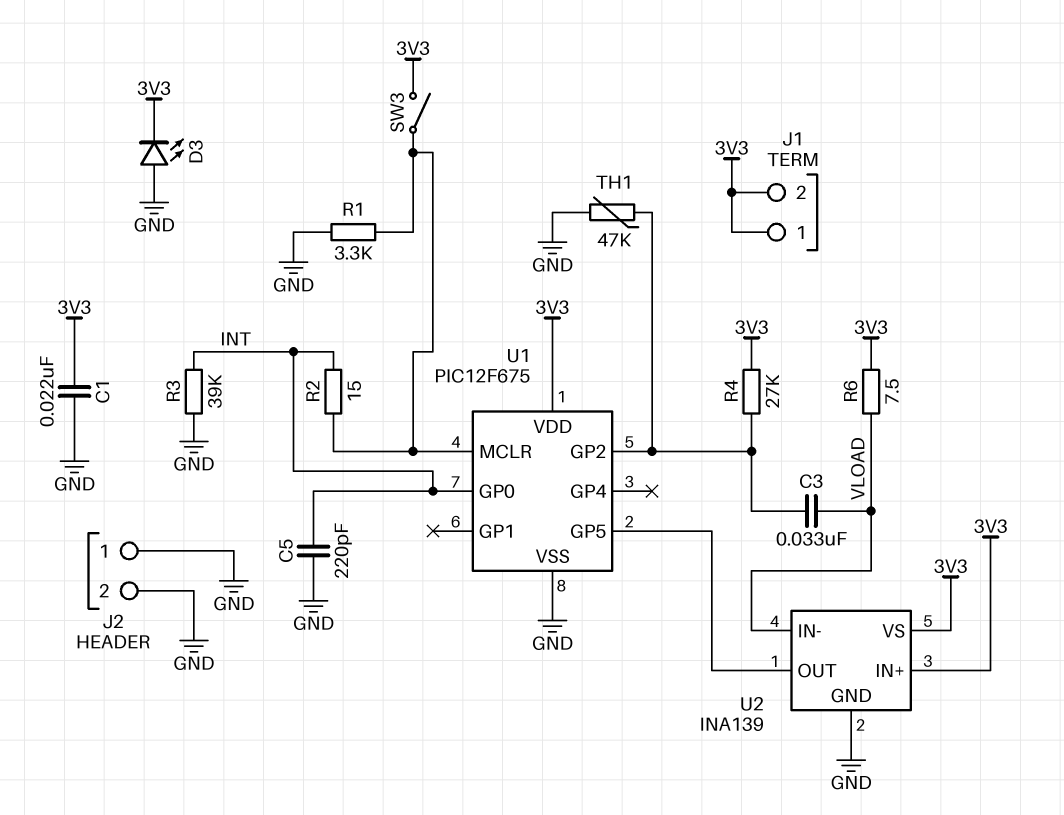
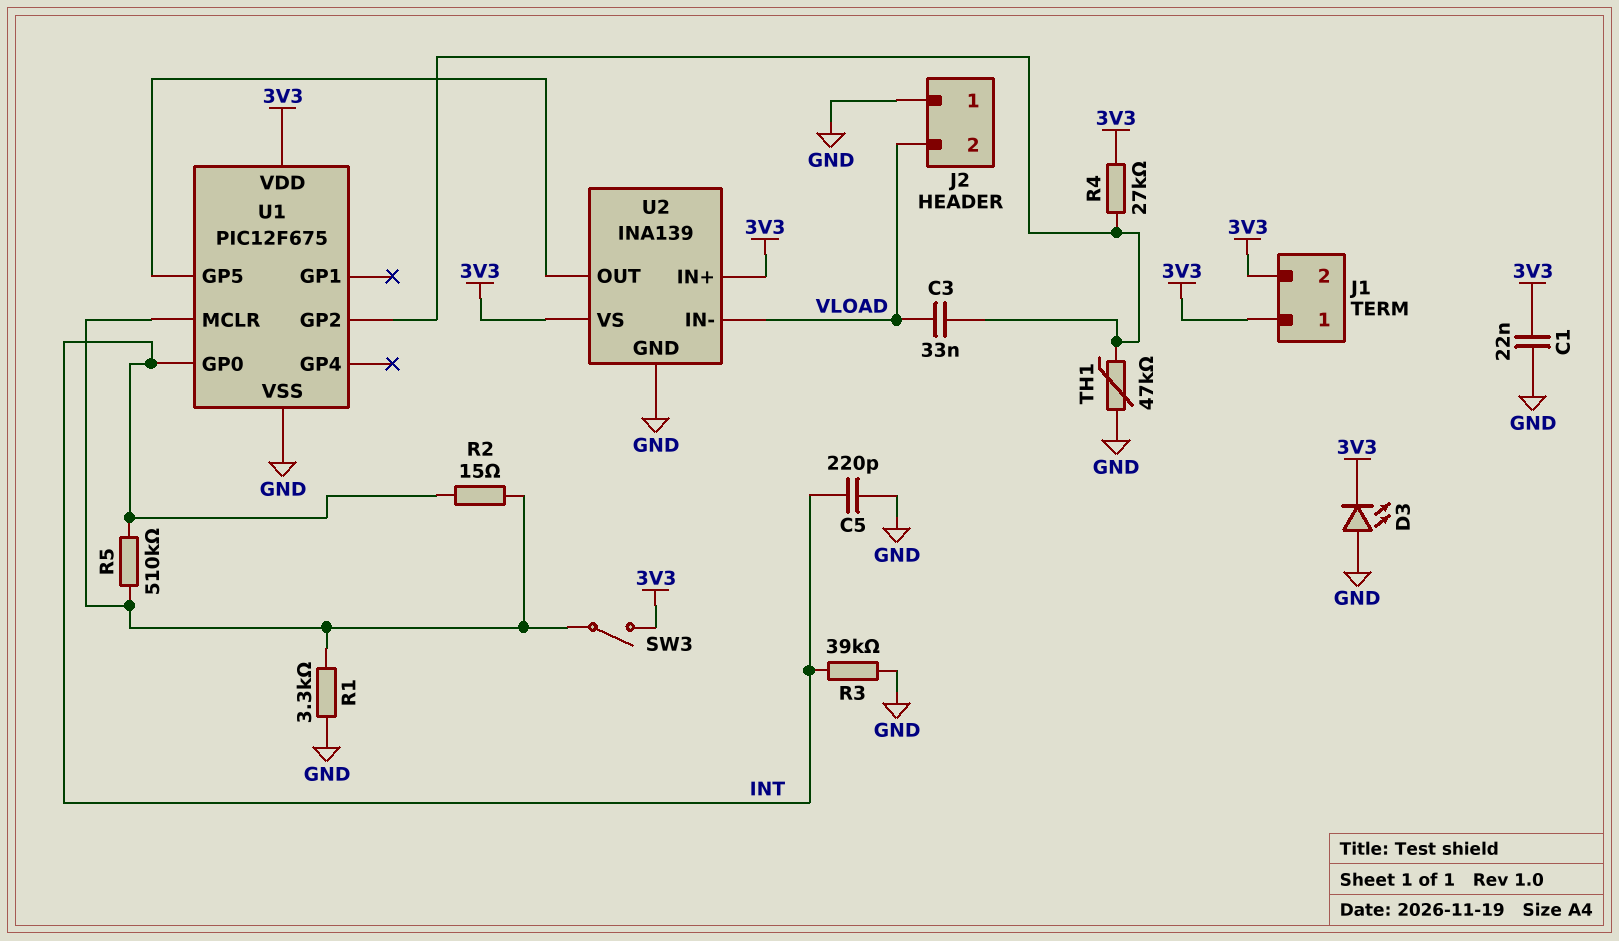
J2 pin 2: GND -> VLOAD
R5: none -> 510k (INT, U1/MCLR)
R6: 7.5 (3V3, VLOAD) -> none

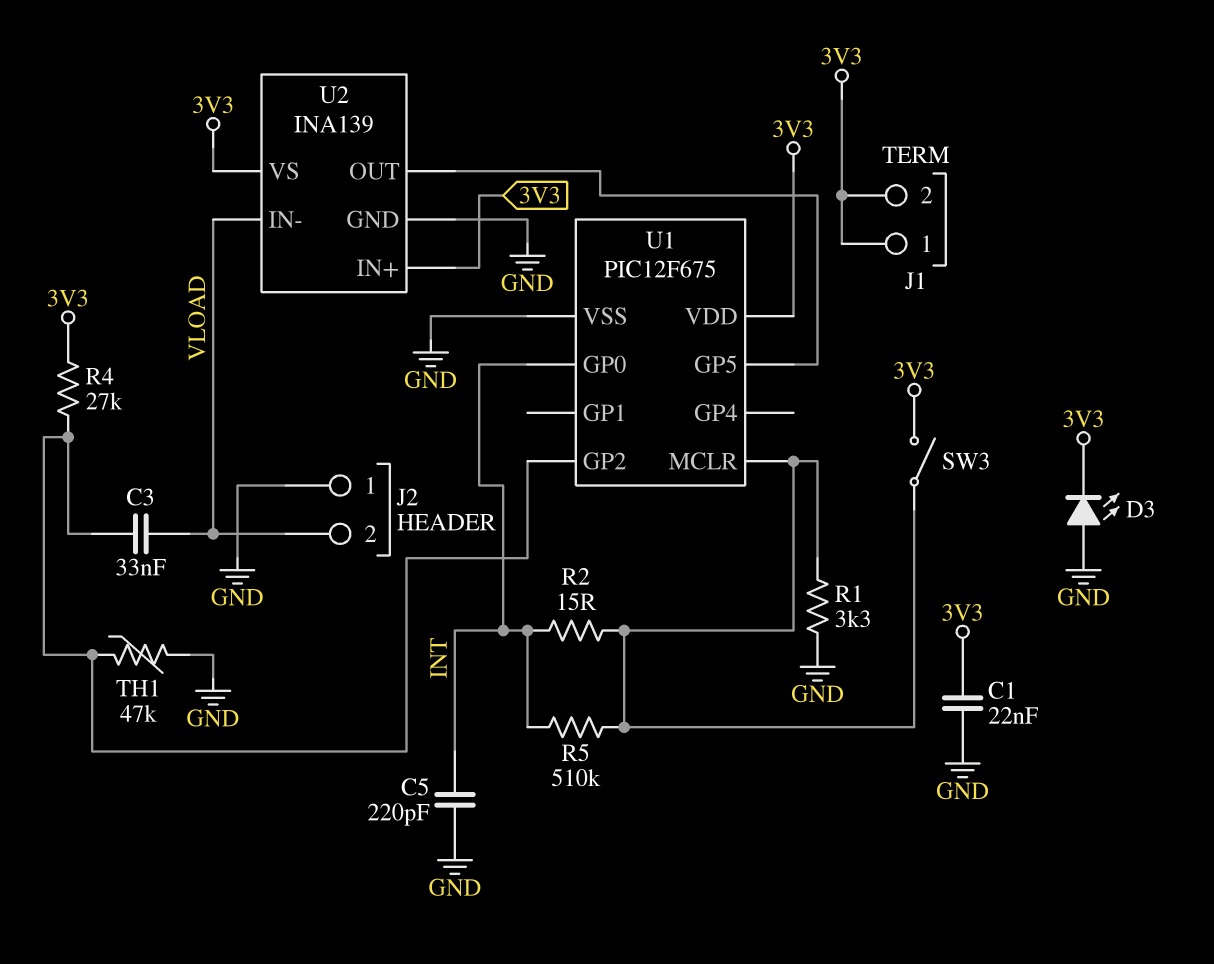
R3: 39k (GND, INT) -> none

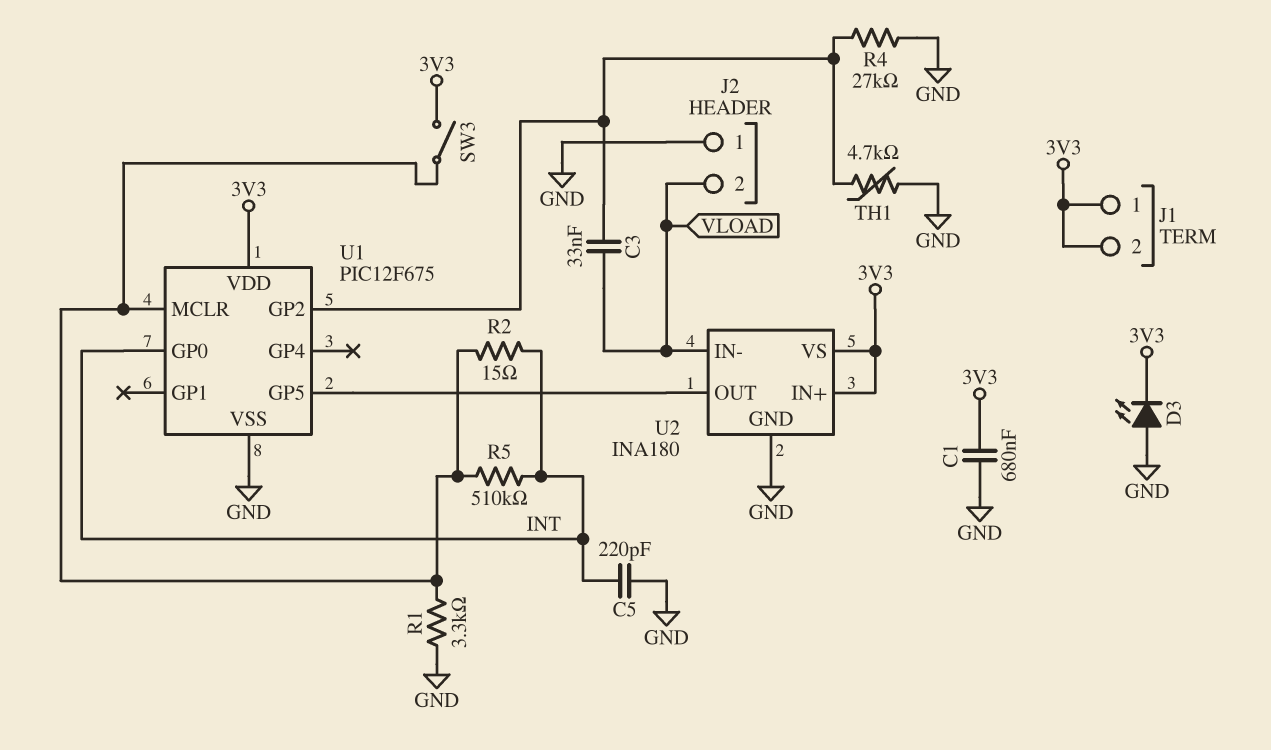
C1: 22nF (3V3, GND) -> 680nF (3V3, GND)
R4: 27k (3V3, U1/GP2) -> 27k (GND, U1/GP2)
TH1: 47k (GND, U1/GP2) -> 4.7k (GND, U1/GP2)
U2: INA139 -> INA180

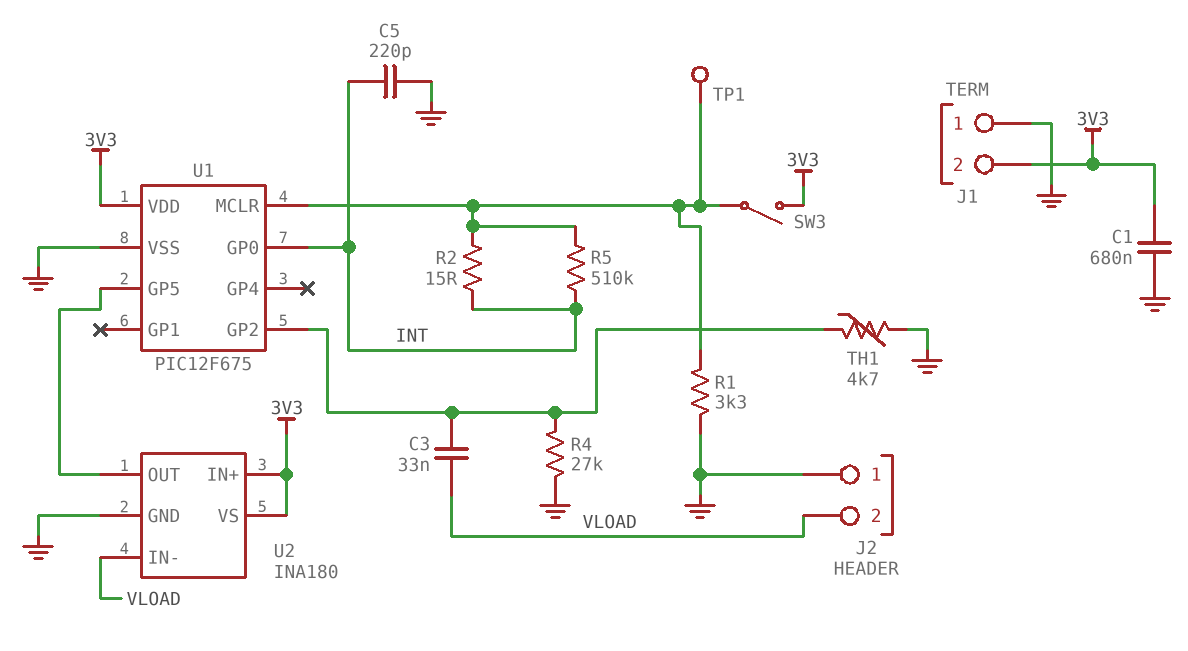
D3: LED (A GND, K 3V3) -> none
J1 pin 1: 3V3 -> GND
TP1: none -> test point (U1/MCLR)

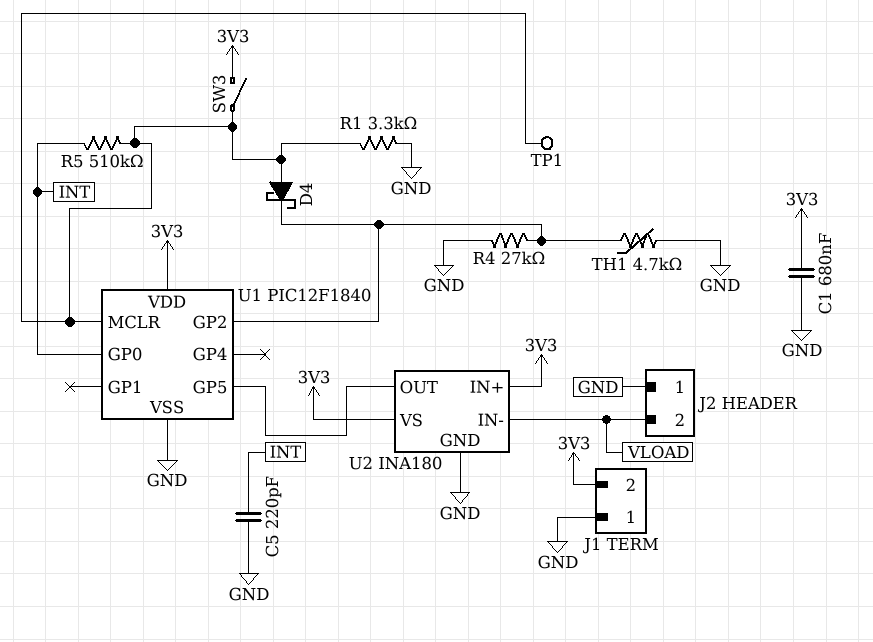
C3: 33nF (U1/GP2, VLOAD) -> none
D4: none -> schottky (A U1/MCLR, K U1/GP2)
R2: 15 (INT, U1/MCLR) -> none
U1: PIC12F675 -> PIC12F1840

